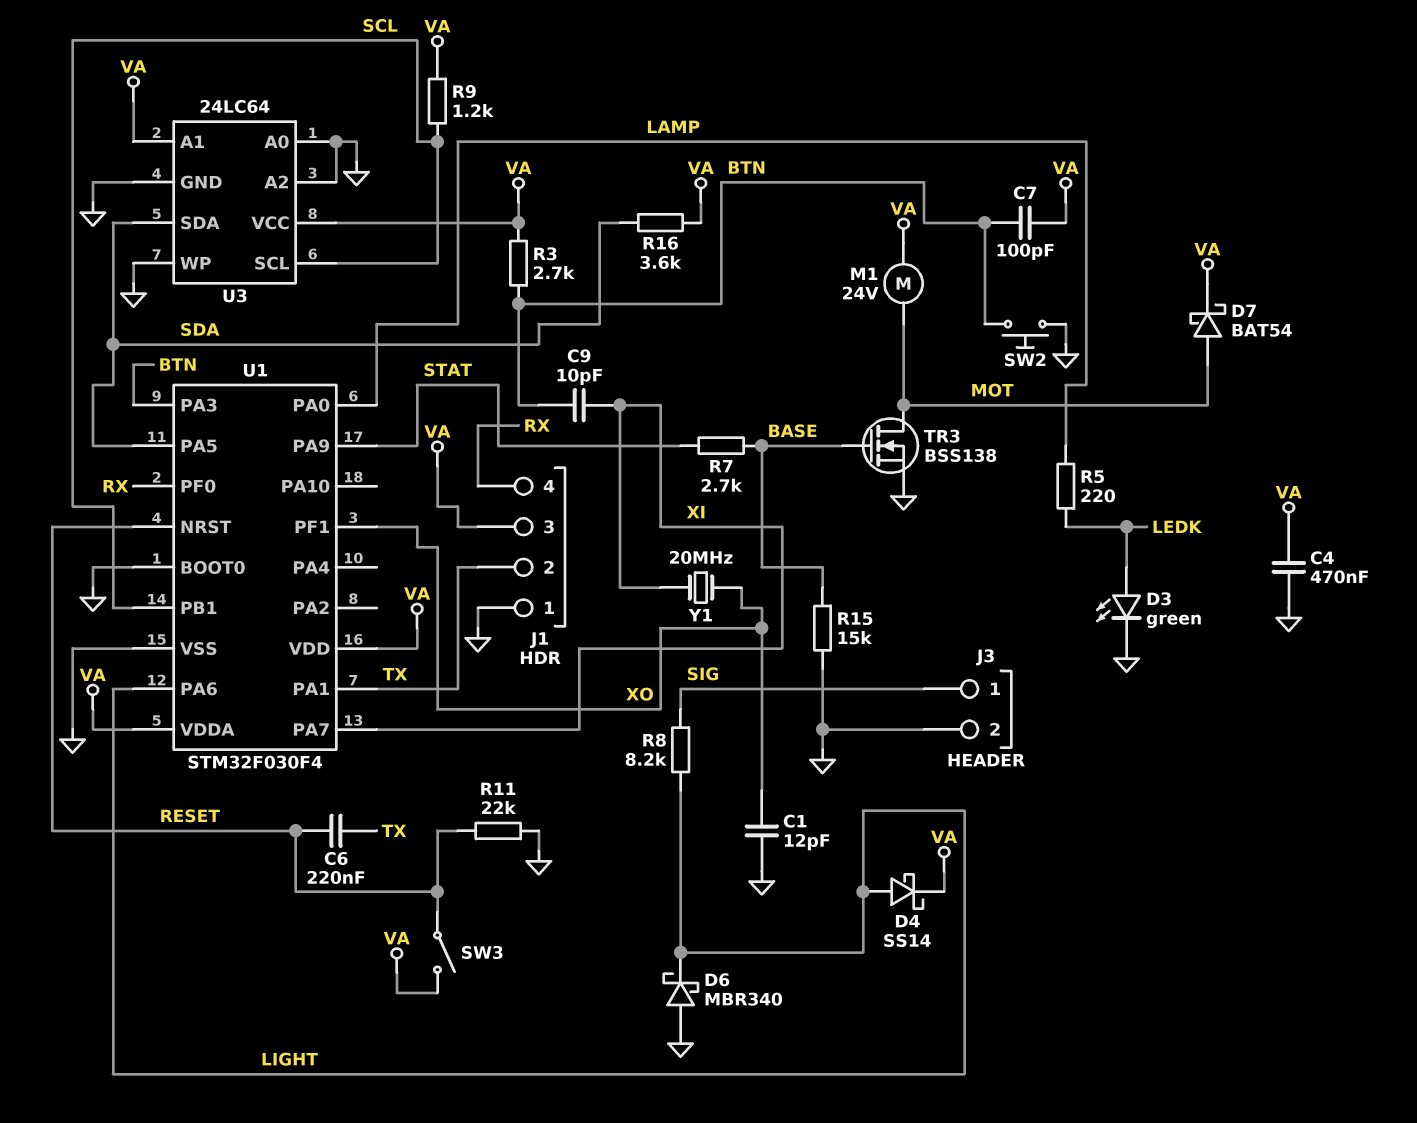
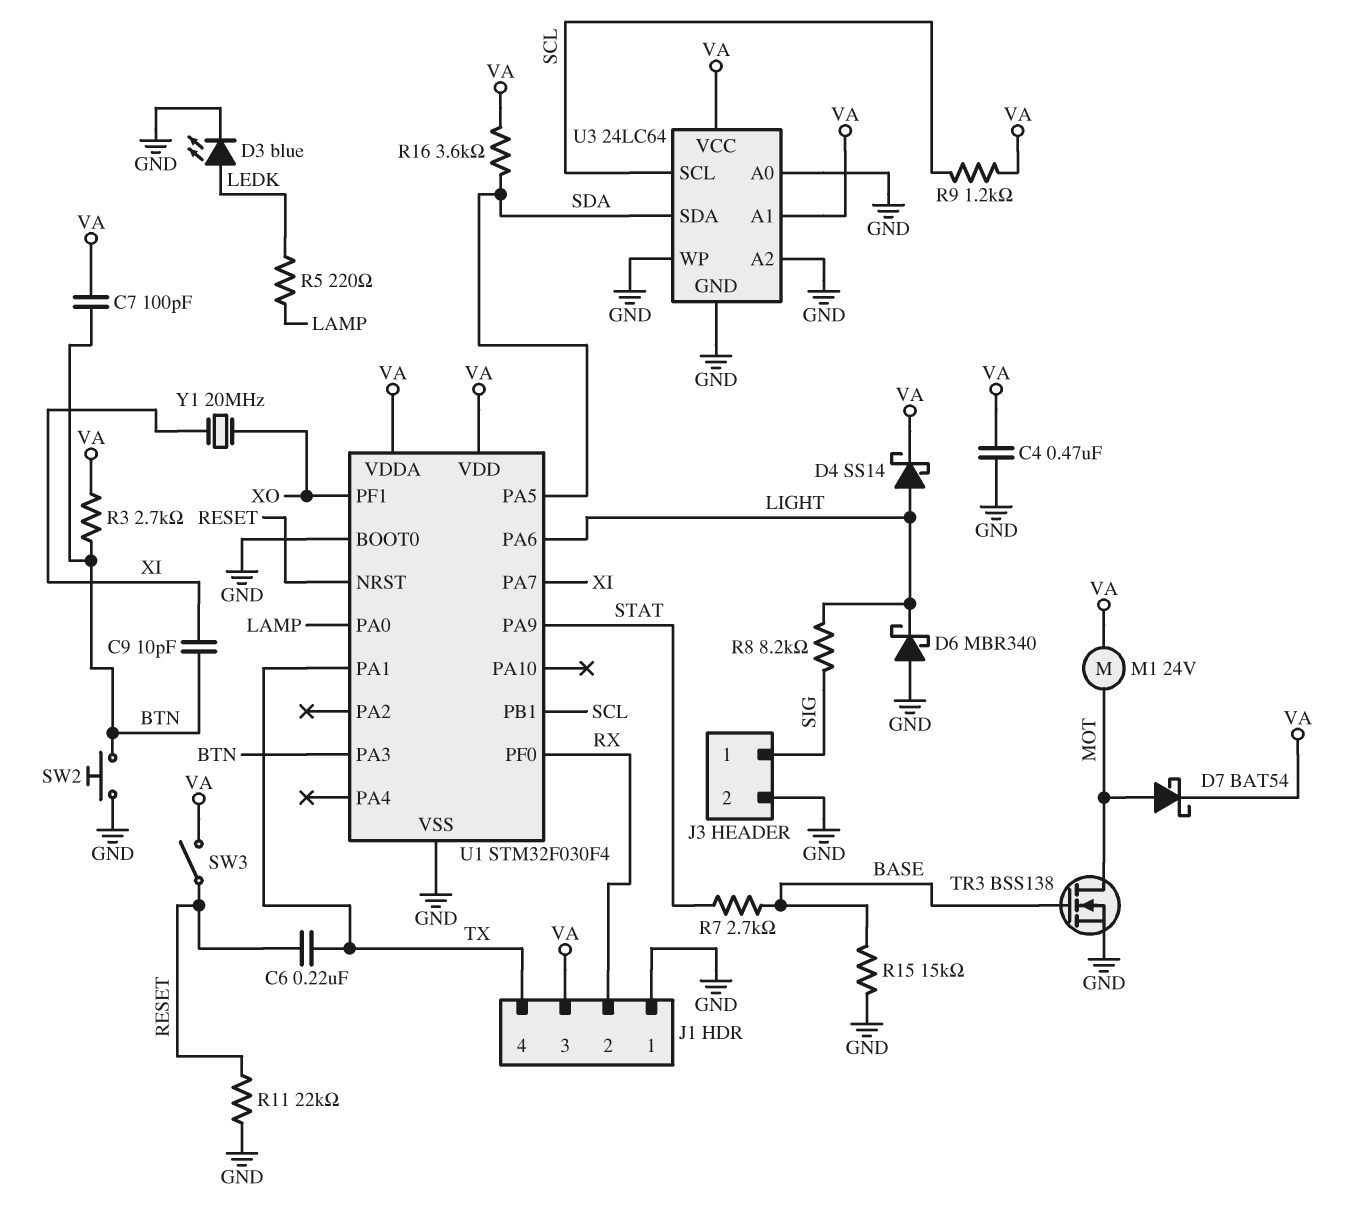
C1: 12pF (GND, XO) -> none
D3: LED green (A LEDK, K GND) -> LED blue (A LEDK, K GND)
J1 pin 2: TX -> RX
J1 pin 4: RX -> TX

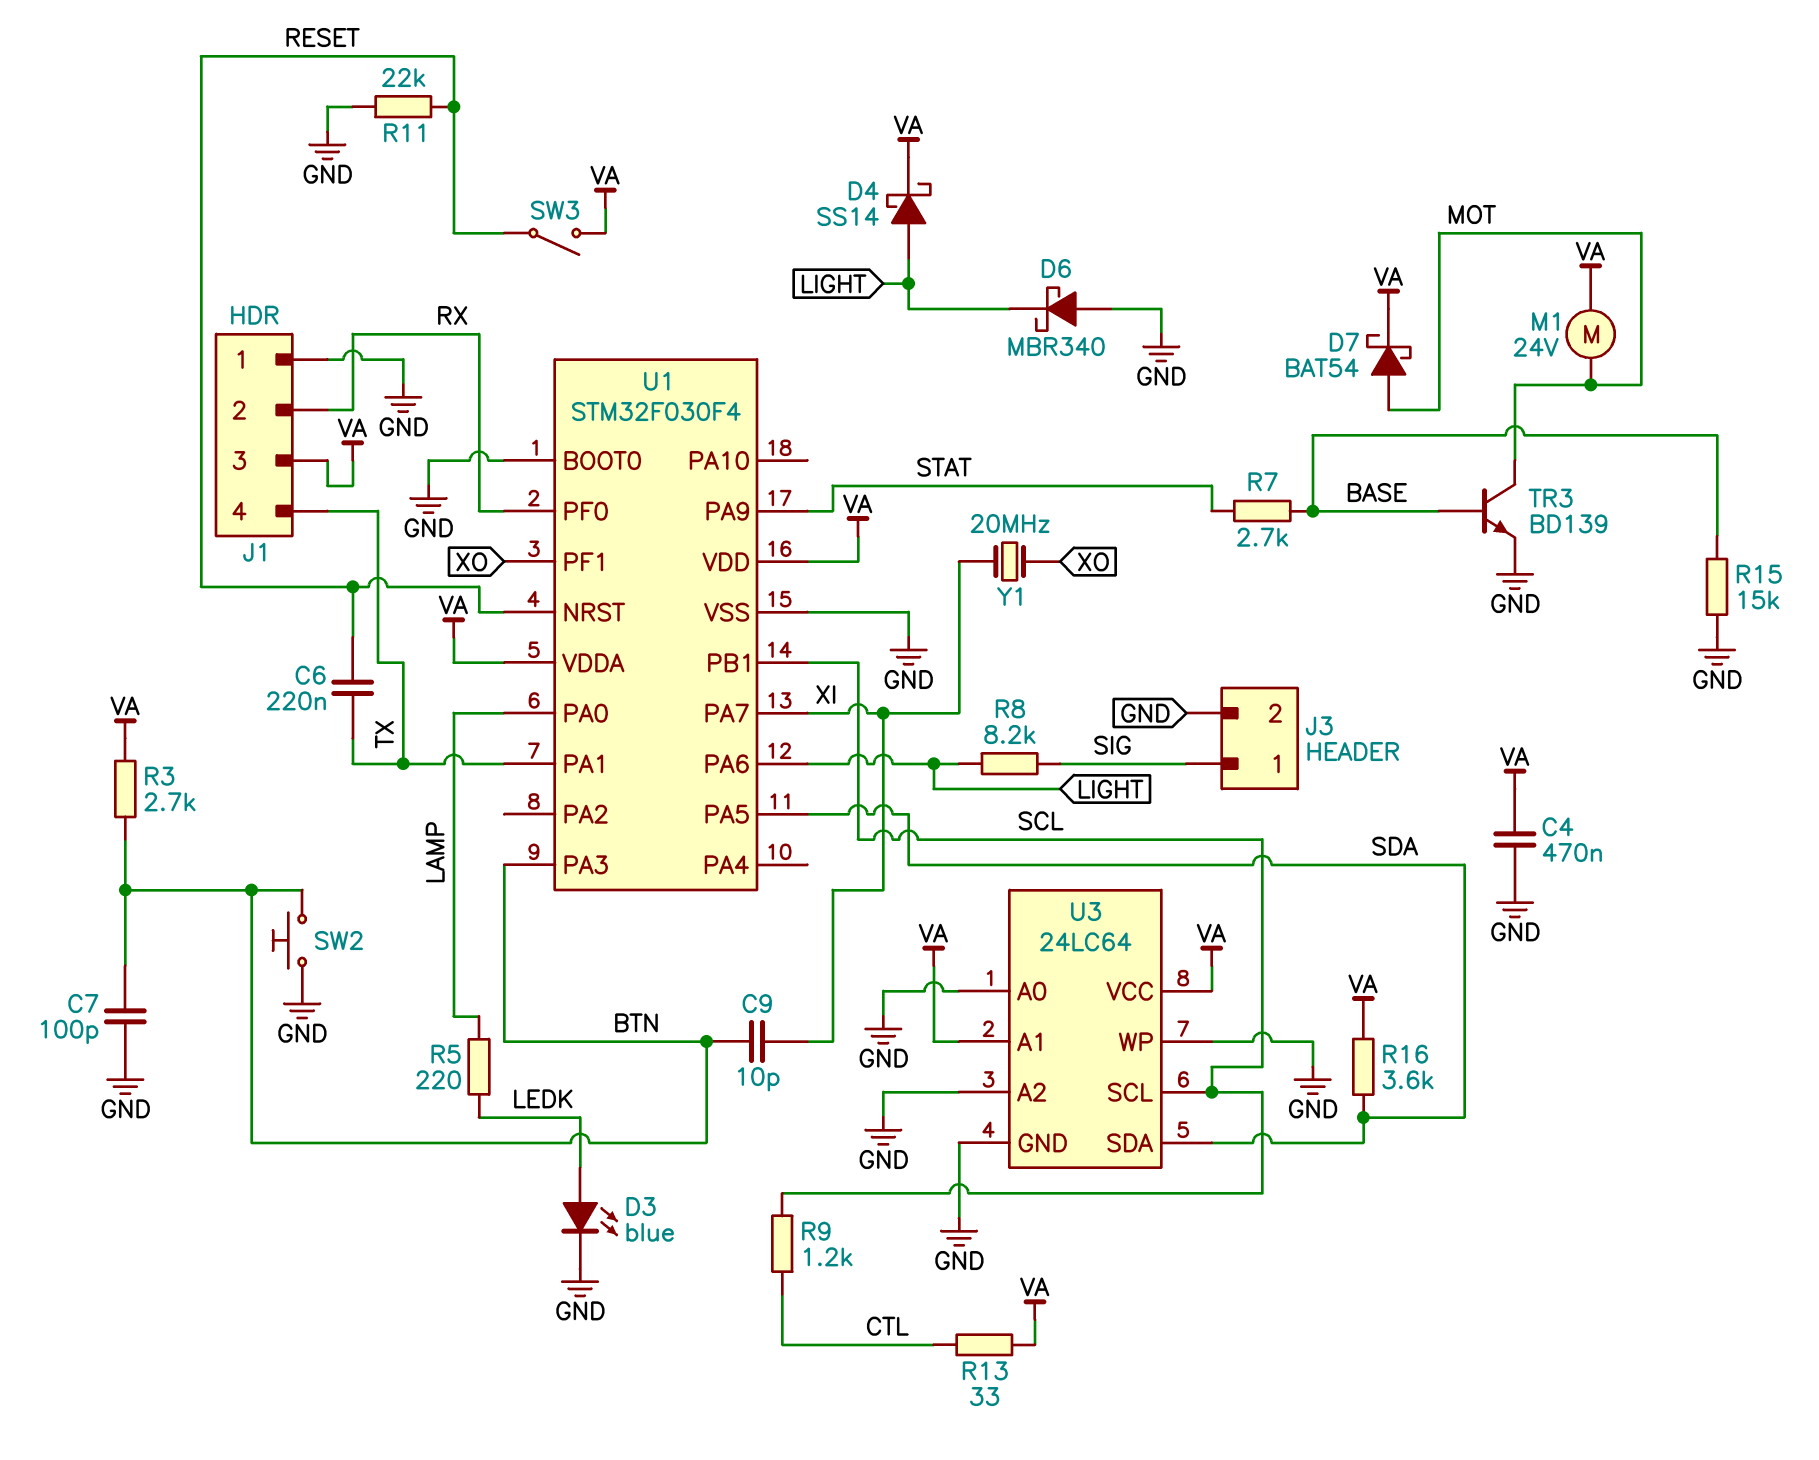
C7: 100pF (BTN, VA) -> 100pF (BTN, GND)
R9: 1.2k (SCL, VA) -> 1.2k (CTL, SCL)
R13: none -> 33 (CTL, VA)
TR3: NMOS BSS138 (G BASE, D MOT, S GND) -> NPN BD139 (B BASE, C MOT, E GND)

